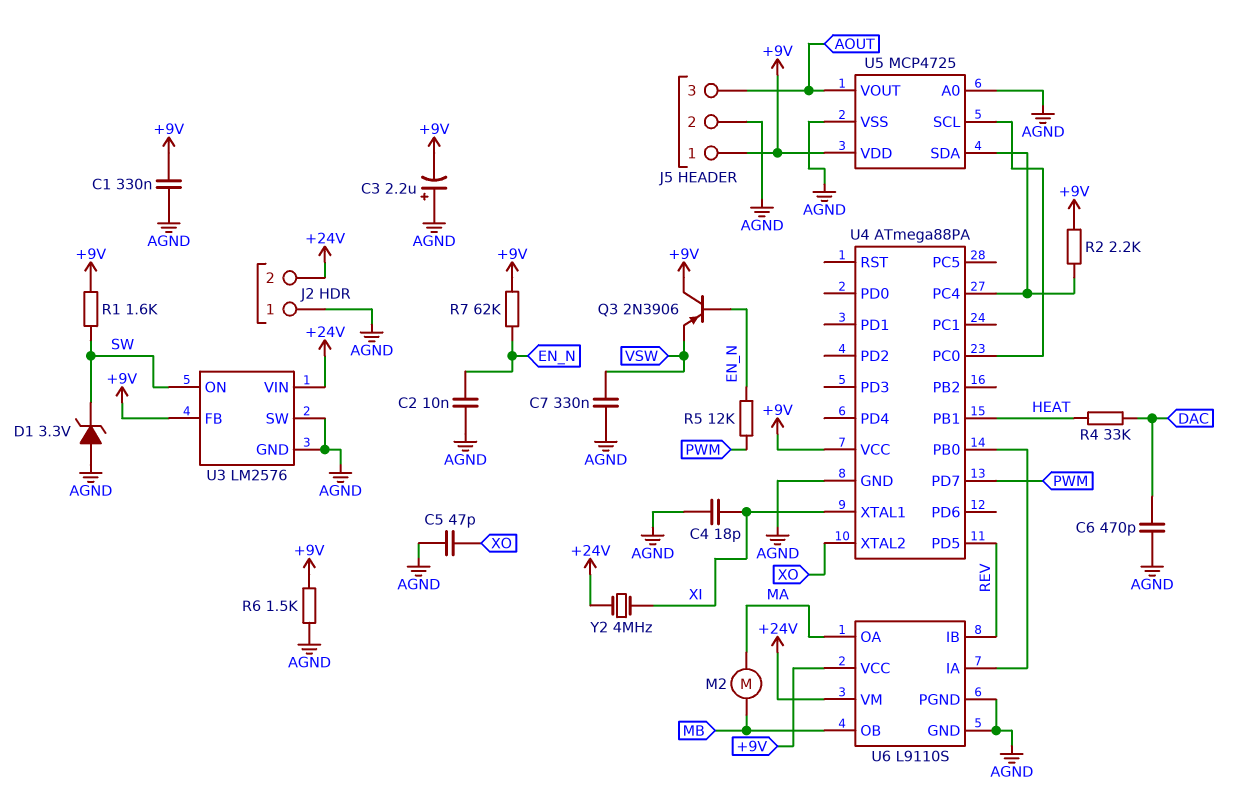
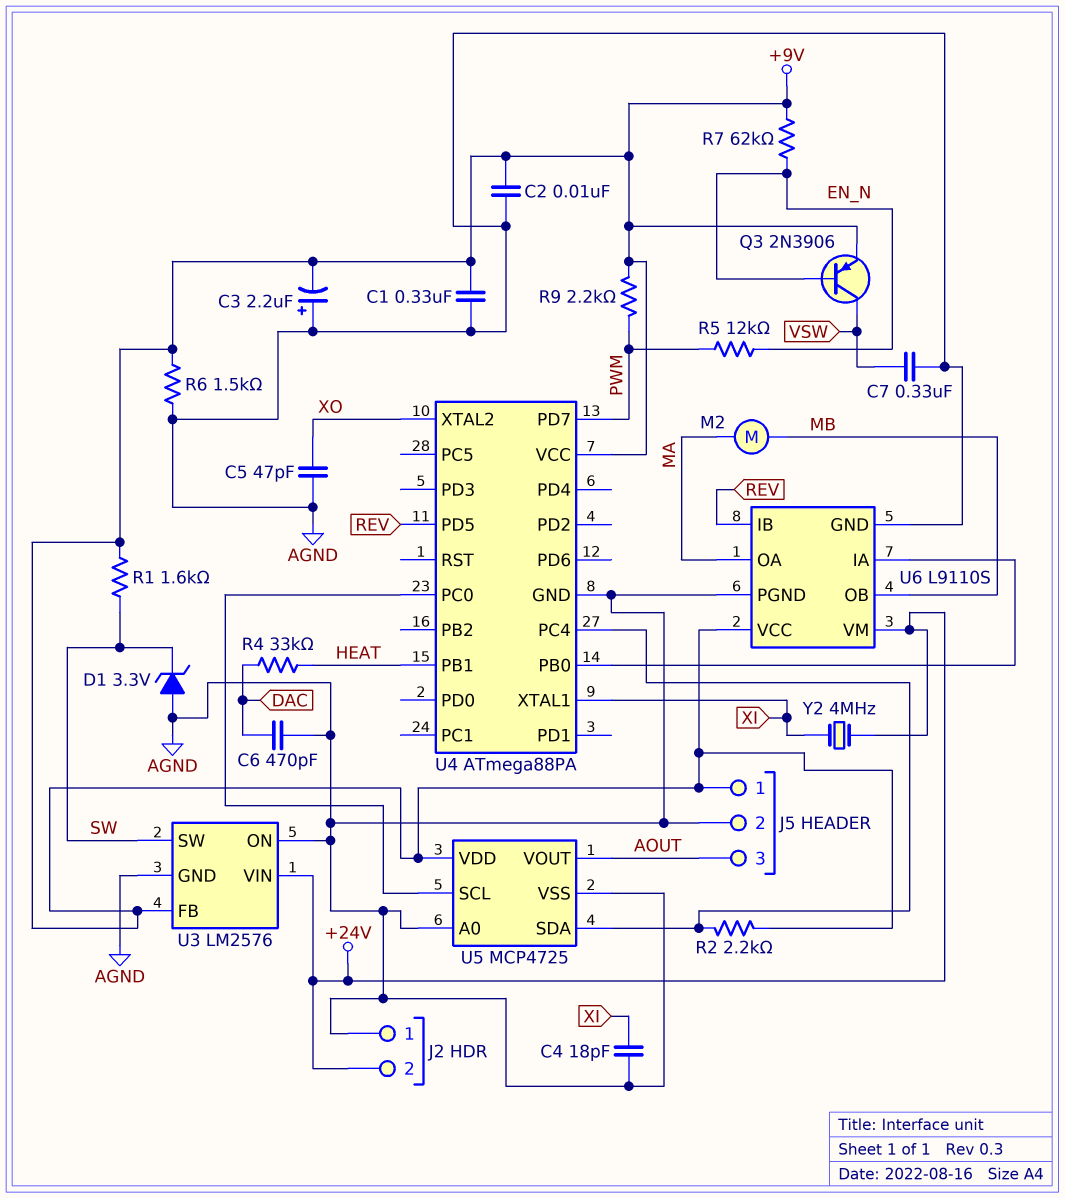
C2: 10nF (AGND, EN_N) -> 10nF (+9V, AGND)
Q3: PNP 2N3906 (B EN_N, C +9V, E VSW) -> PNP 2N3906 (B EN_N, C VSW, E +9V)
R9: none -> 2.2k (+9V, PWM)
U3 pin ON: SW -> AGND
U3 pin SW: AGND -> SW

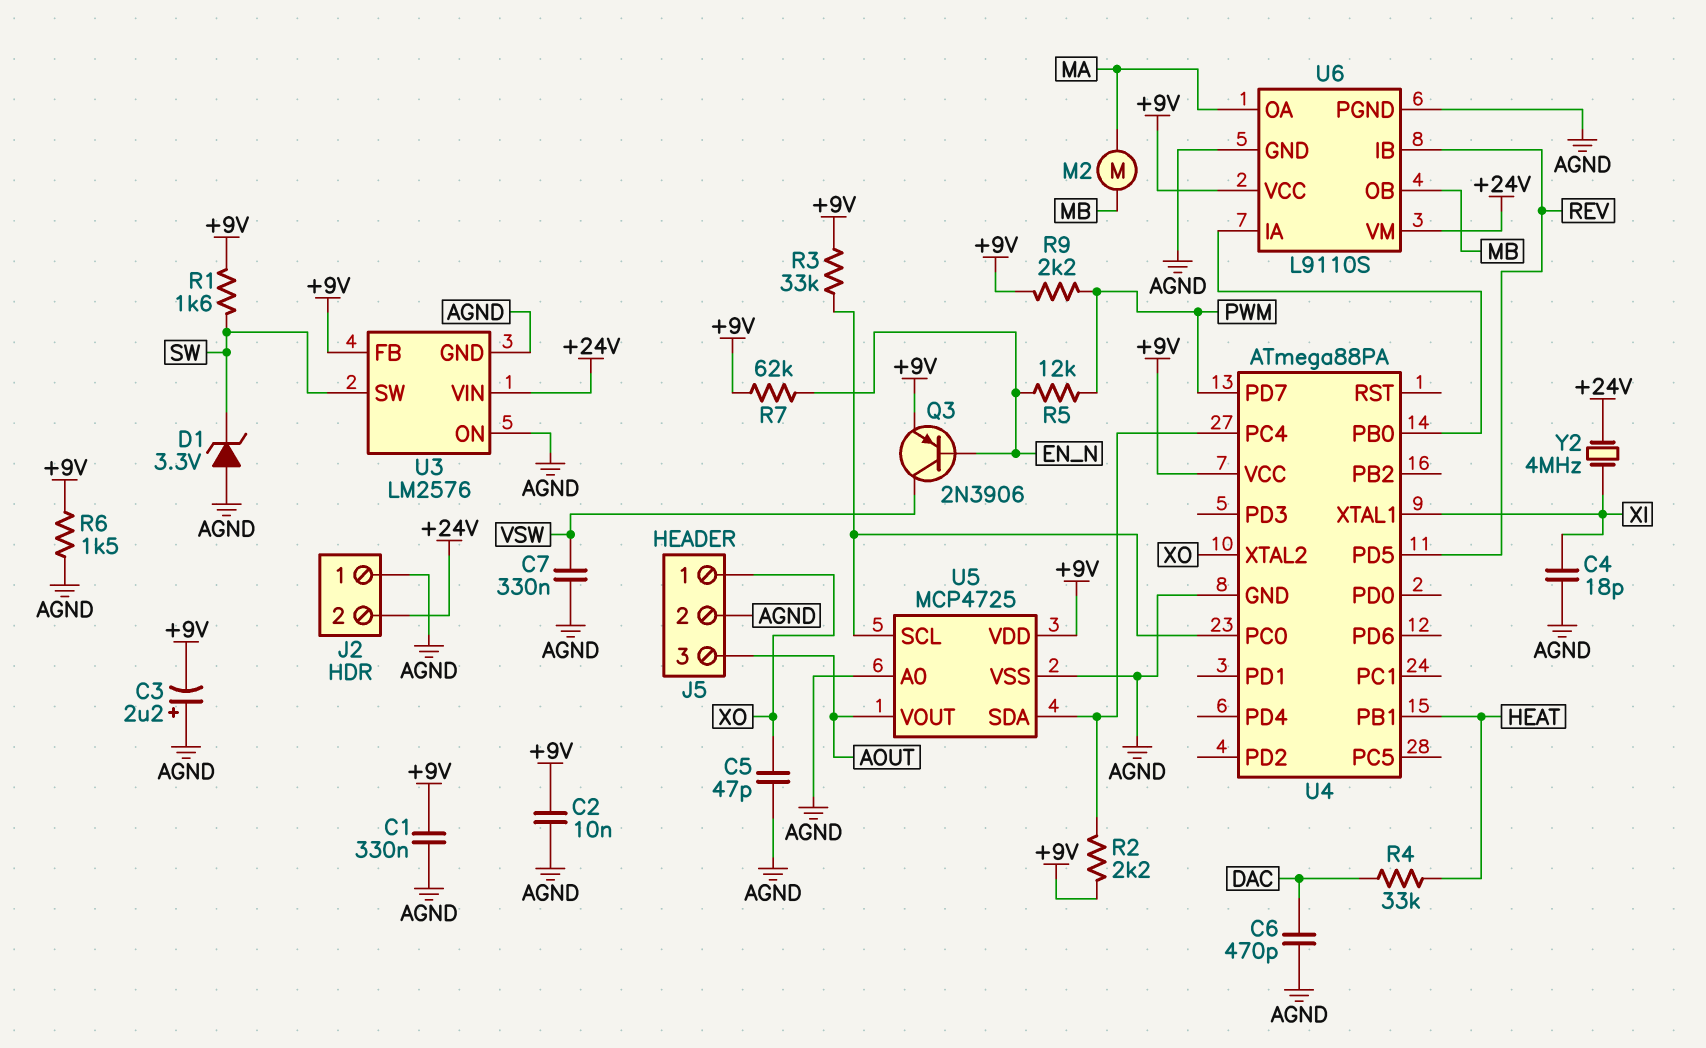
J5 pin 1: +9V -> XO
R3: none -> 33k (+9V, U4/PC0)

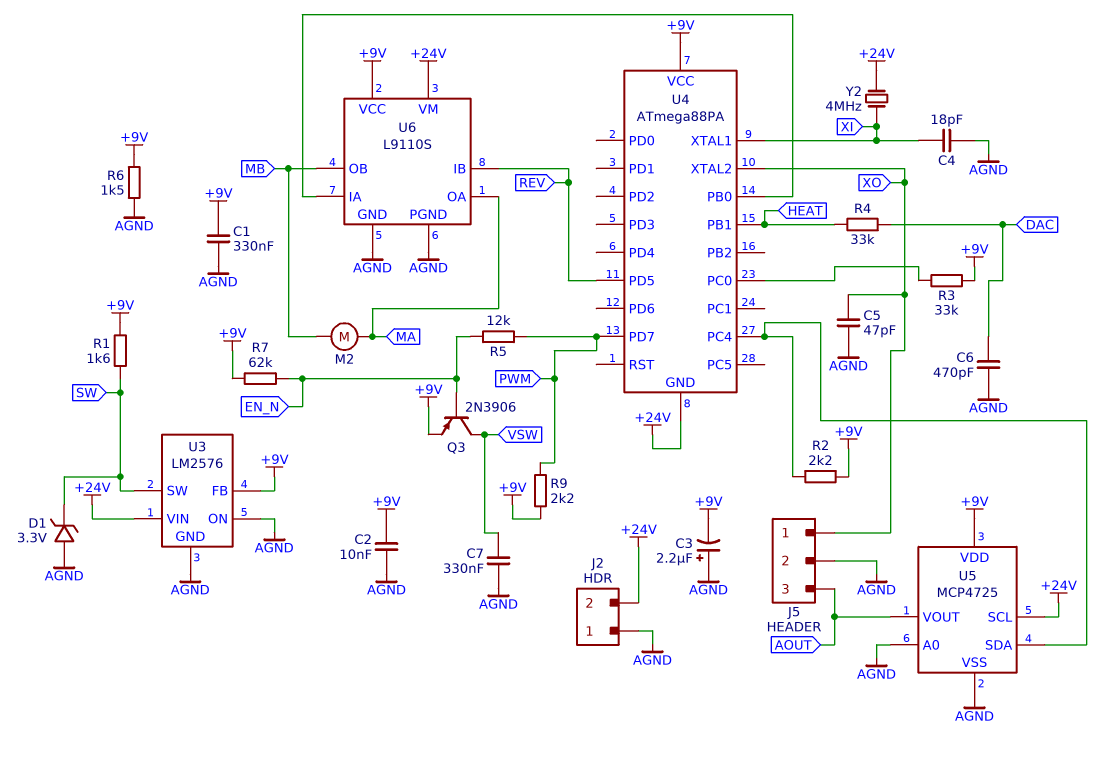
U4 pin GND: AGND -> +24V
U5 pin SCL: U4/PC0 -> +24V

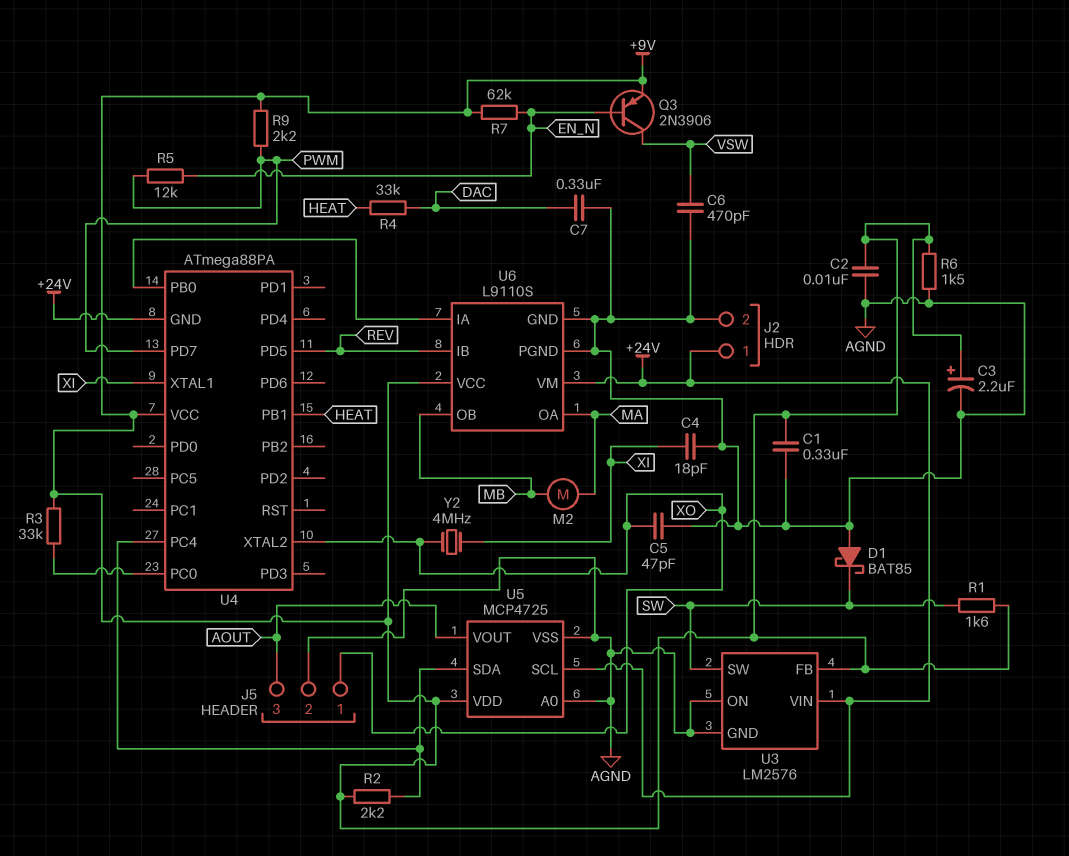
C3: 2.2uF (plus AGND, minus +9V) -> 2.2uF (plus +9V, minus AGND)
C6: 470pF (AGND, DAC) -> 470pF (AGND, VSW)
C7: 330nF (AGND, VSW) -> 330nF (AGND, DAC)
D1: zener 3.3V (A AGND, K SW) -> schottky BAT85 (A AGND, K SW)
J2 pin 1: AGND -> +24V
J2 pin 2: +24V -> AGND
Y2: 4MHz (+24V, XI) -> 4MHz (XI, XO)

